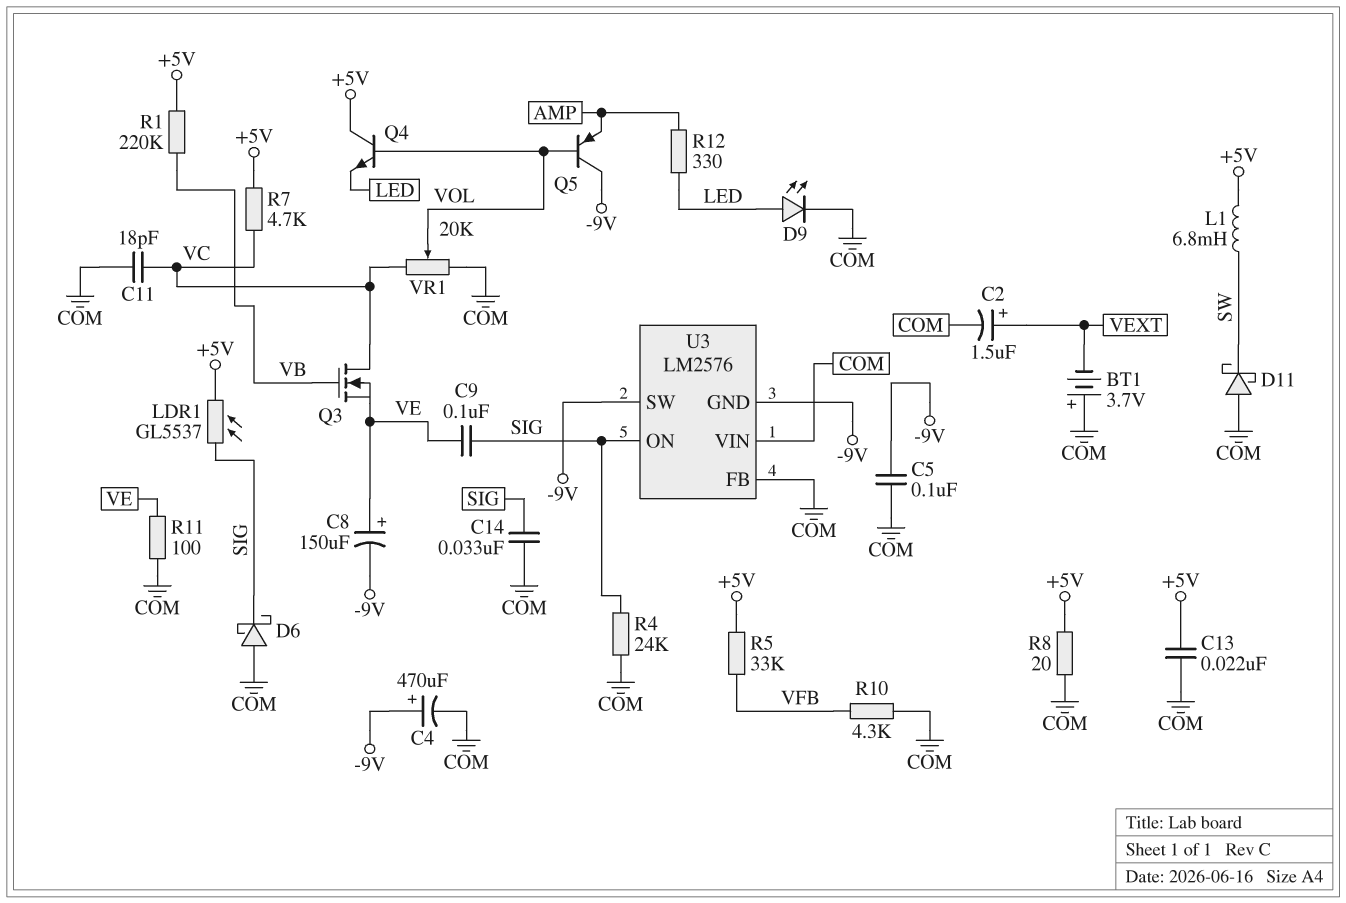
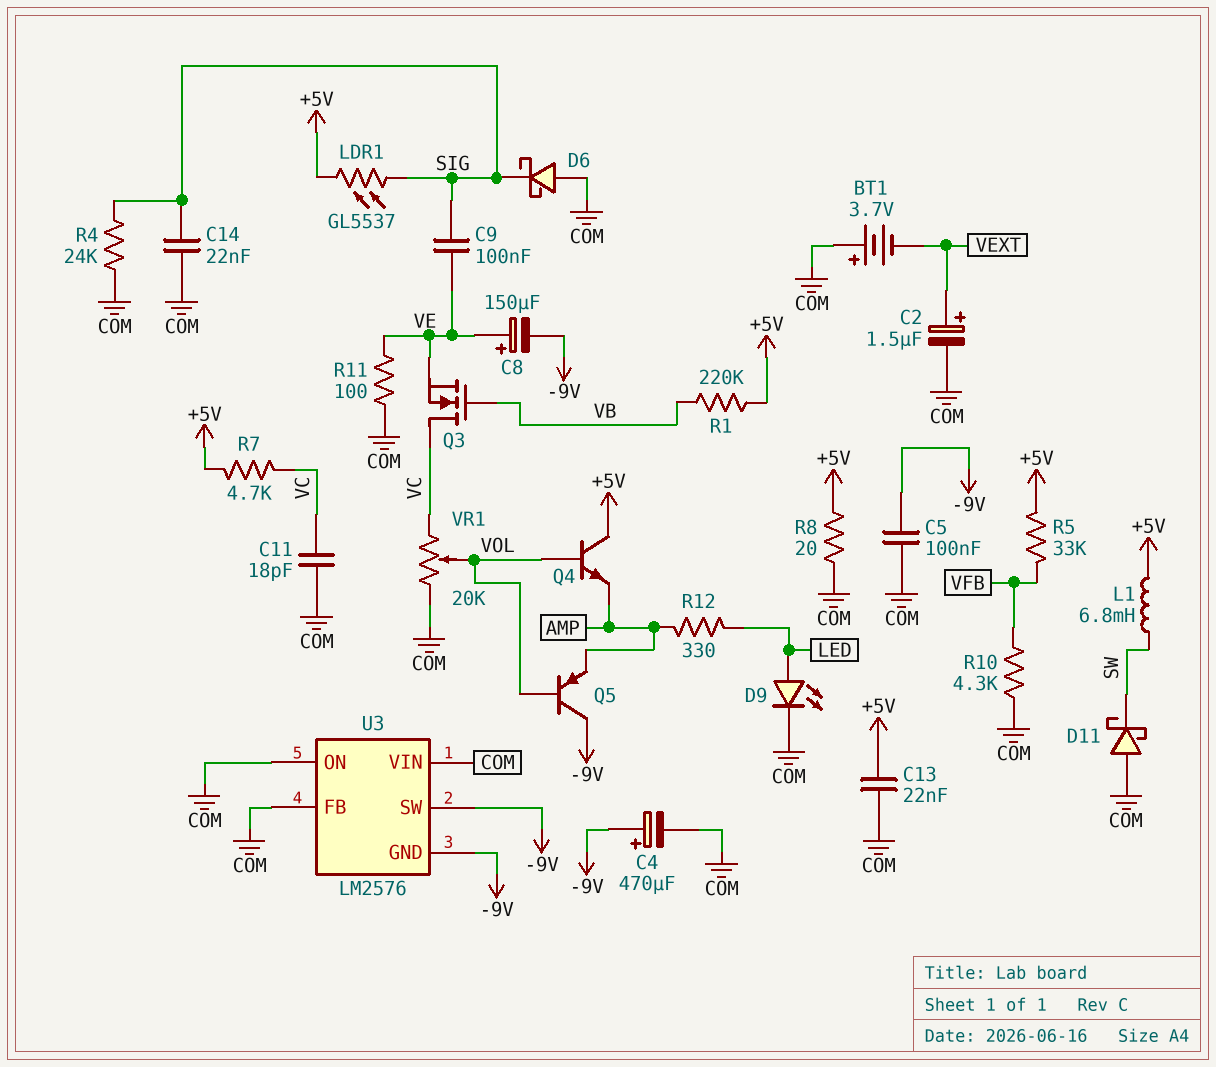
C14: 33nF (COM, SIG) -> 22nF (COM, SIG)
Q4: NPN (B VOL, C +5V, E LED) -> NPN (B VOL, C +5V, E AMP)
U3 pin ON: SIG -> COM

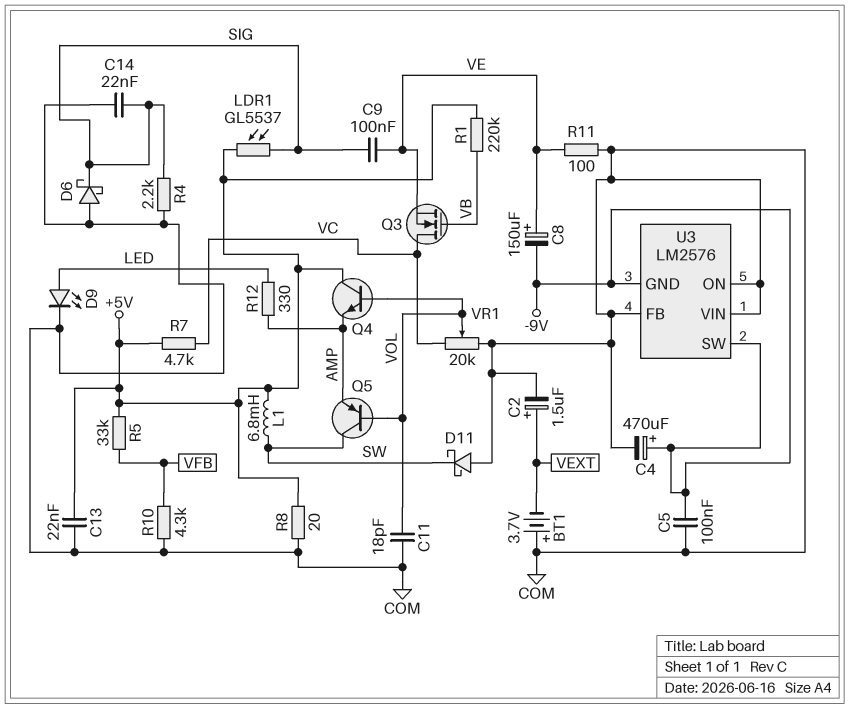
C11: 18pF (COM, VC) -> 18pF (COM, VOL)
Q5: PNP (B VOL, C -9V, E AMP) -> PNP (B VOL, C SW, E AMP)
R4: 24k (COM, SIG) -> 2.2k (COM, SIG)

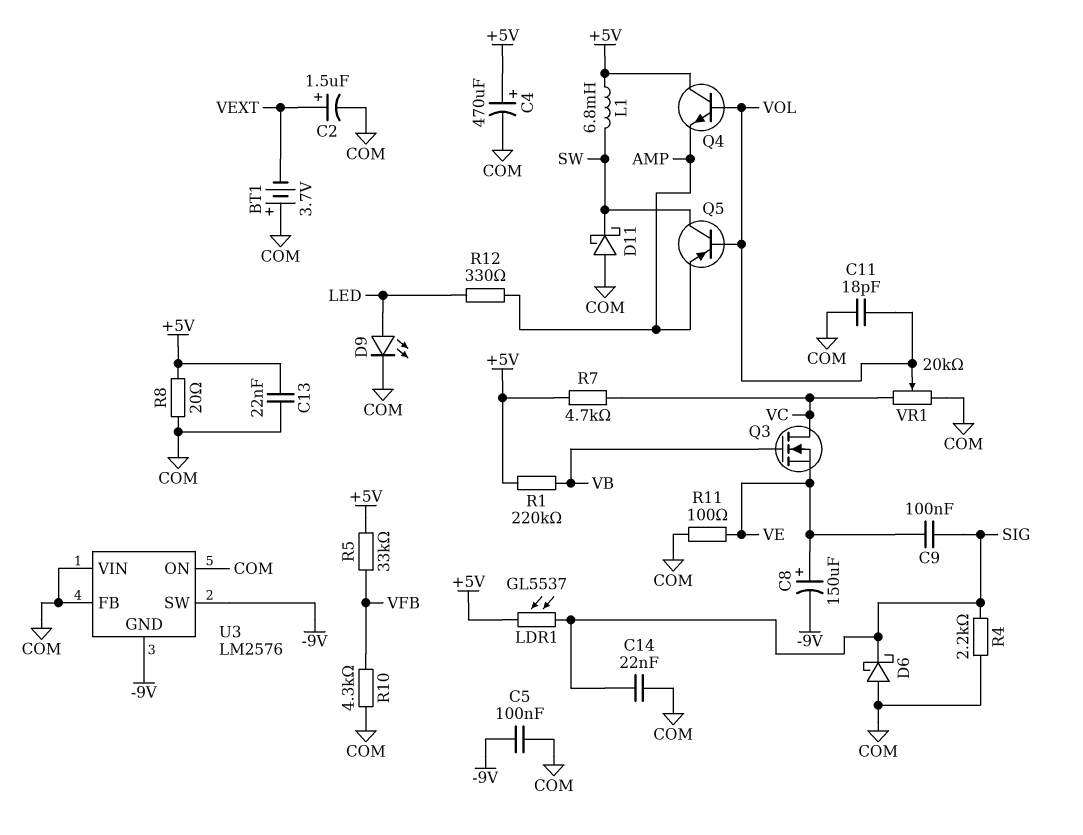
C4: 470uF (plus -9V, minus COM) -> 470uF (plus +5V, minus COM)

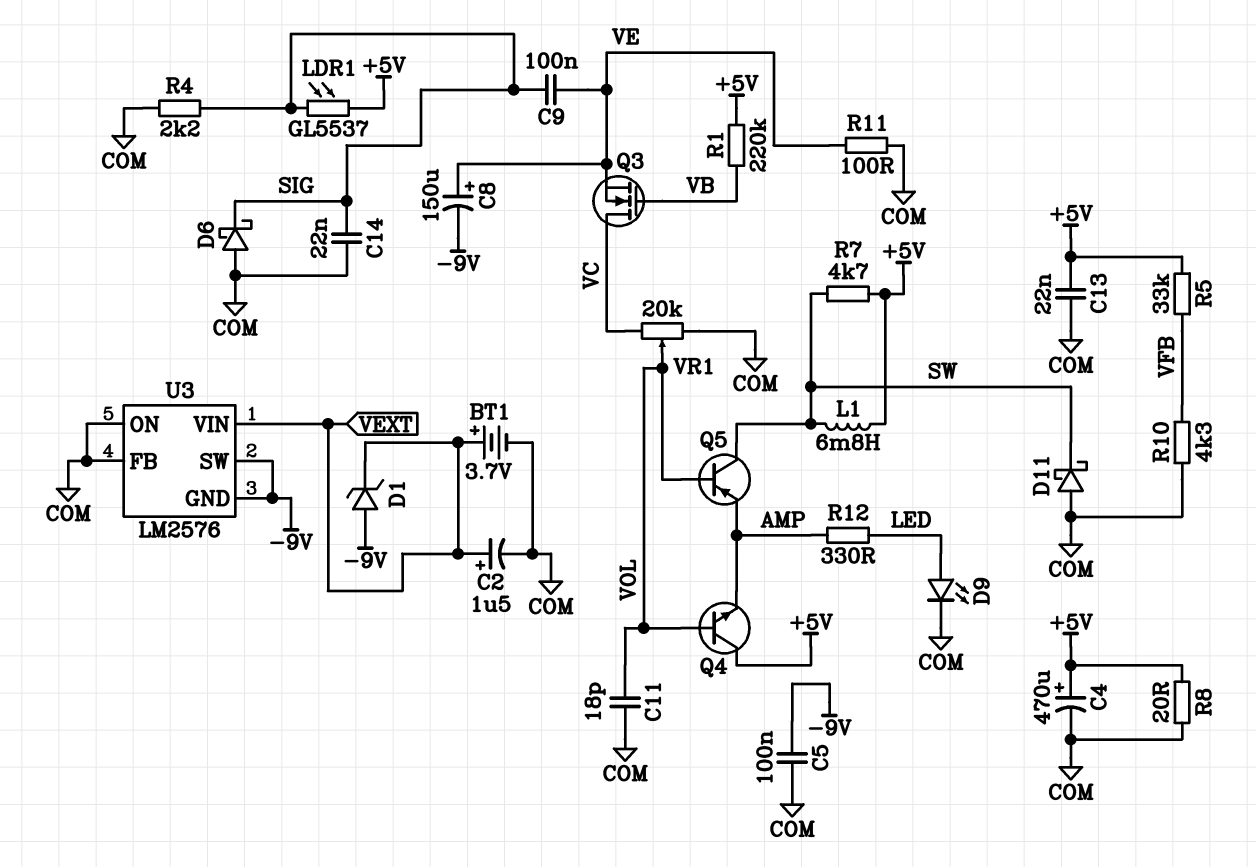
BT1: 3.7V (plus COM, minus VEXT) -> 3.7V (plus VEXT, minus COM)
D1: none -> zener (A -9V, K VEXT)
R7: 4.7k (+5V, VC) -> 4.7k (+5V, SW)
U3 pin VIN: COM -> VEXT

